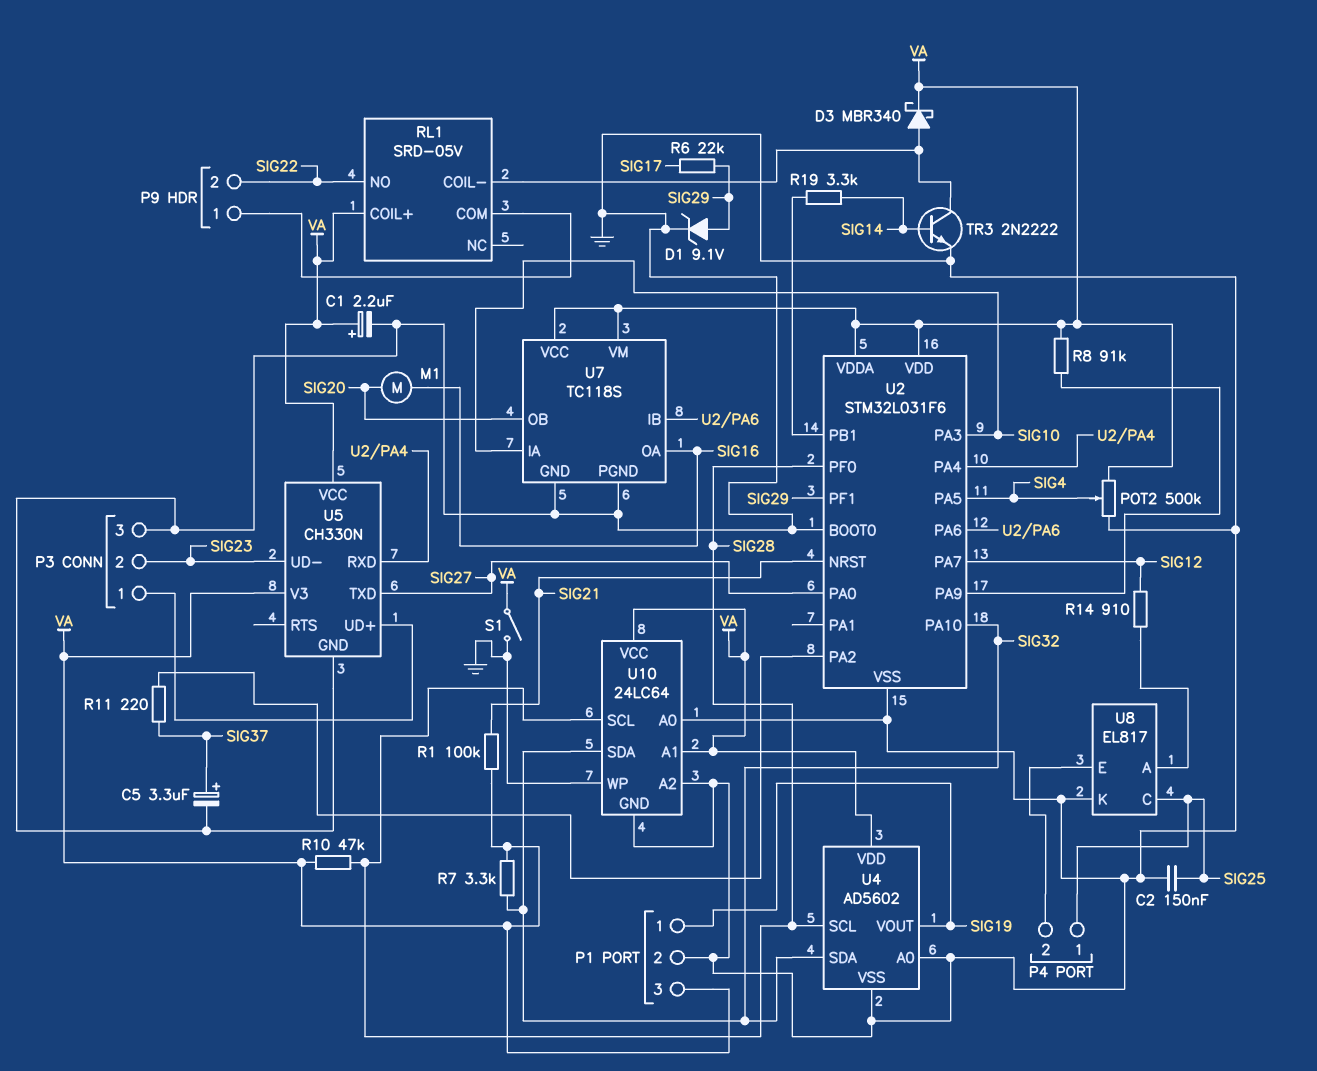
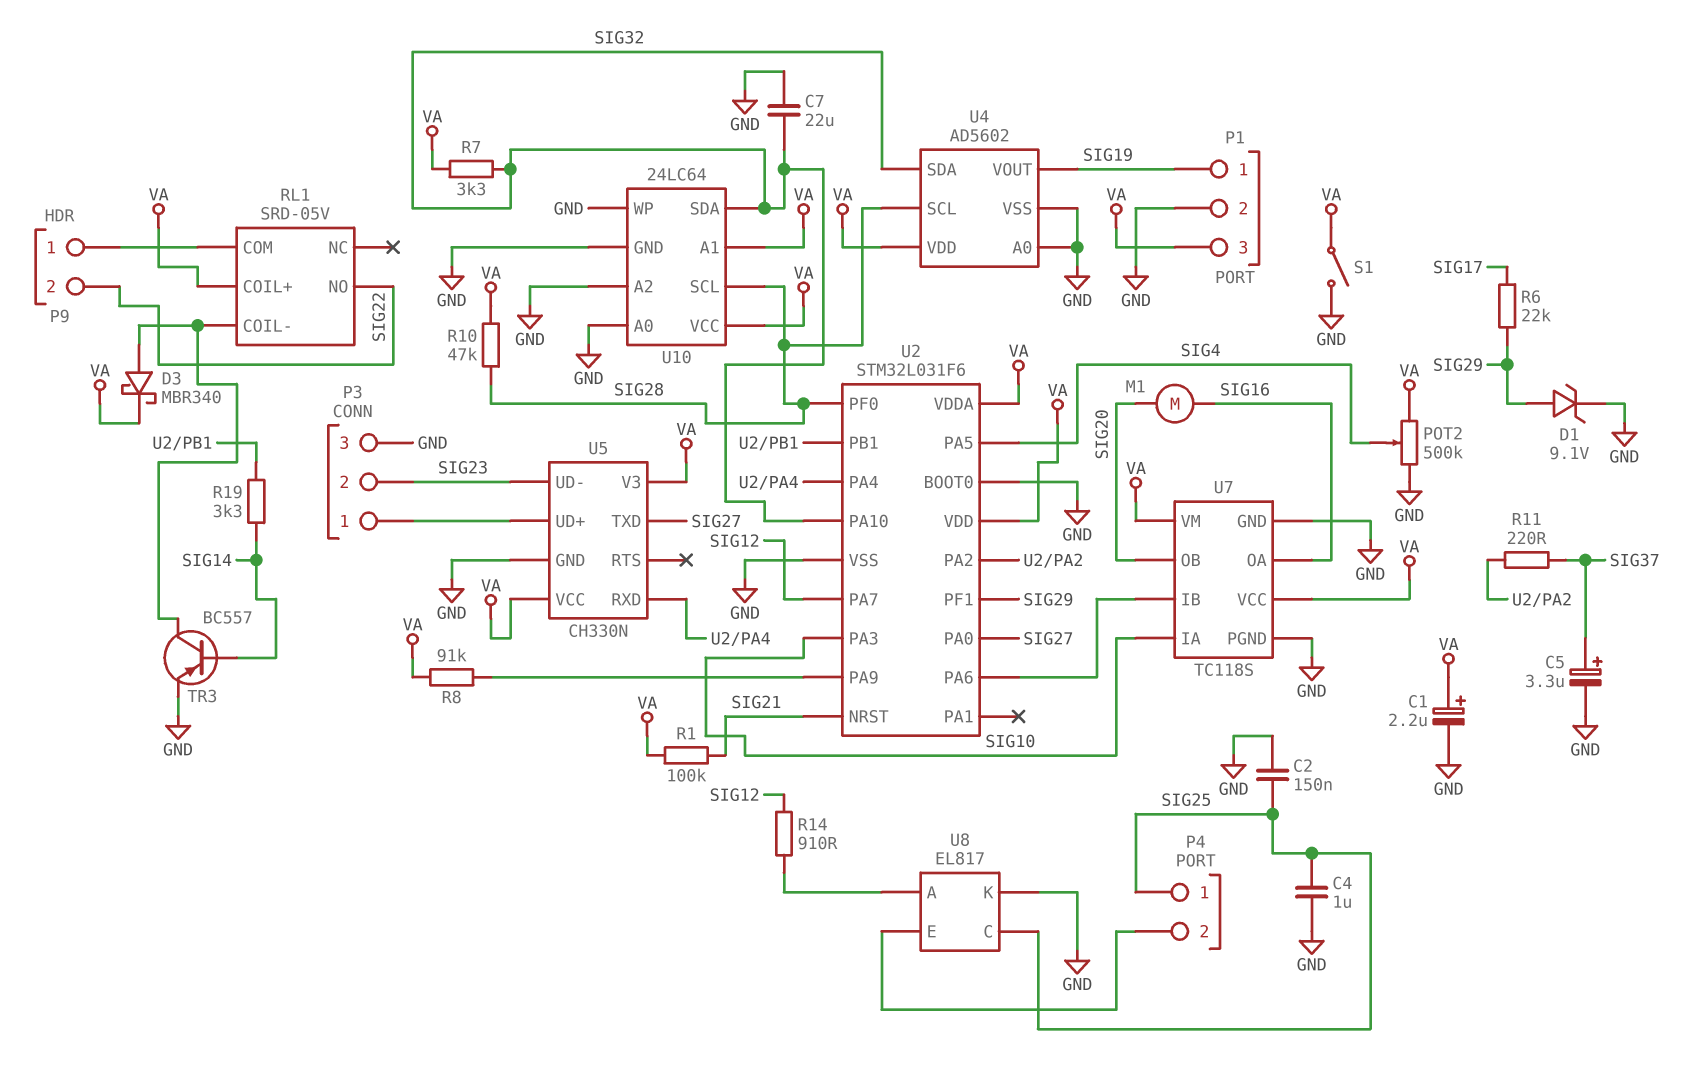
C4: none -> 1uF (GND, SIG25)
C7: none -> 22uF (GND, SIG32)
TR3: NPN 2N2222 (B SIG14, C RL1/COIL-, E GND) -> PNP BC557 (B SIG14, C RL1/COIL-, E GND)

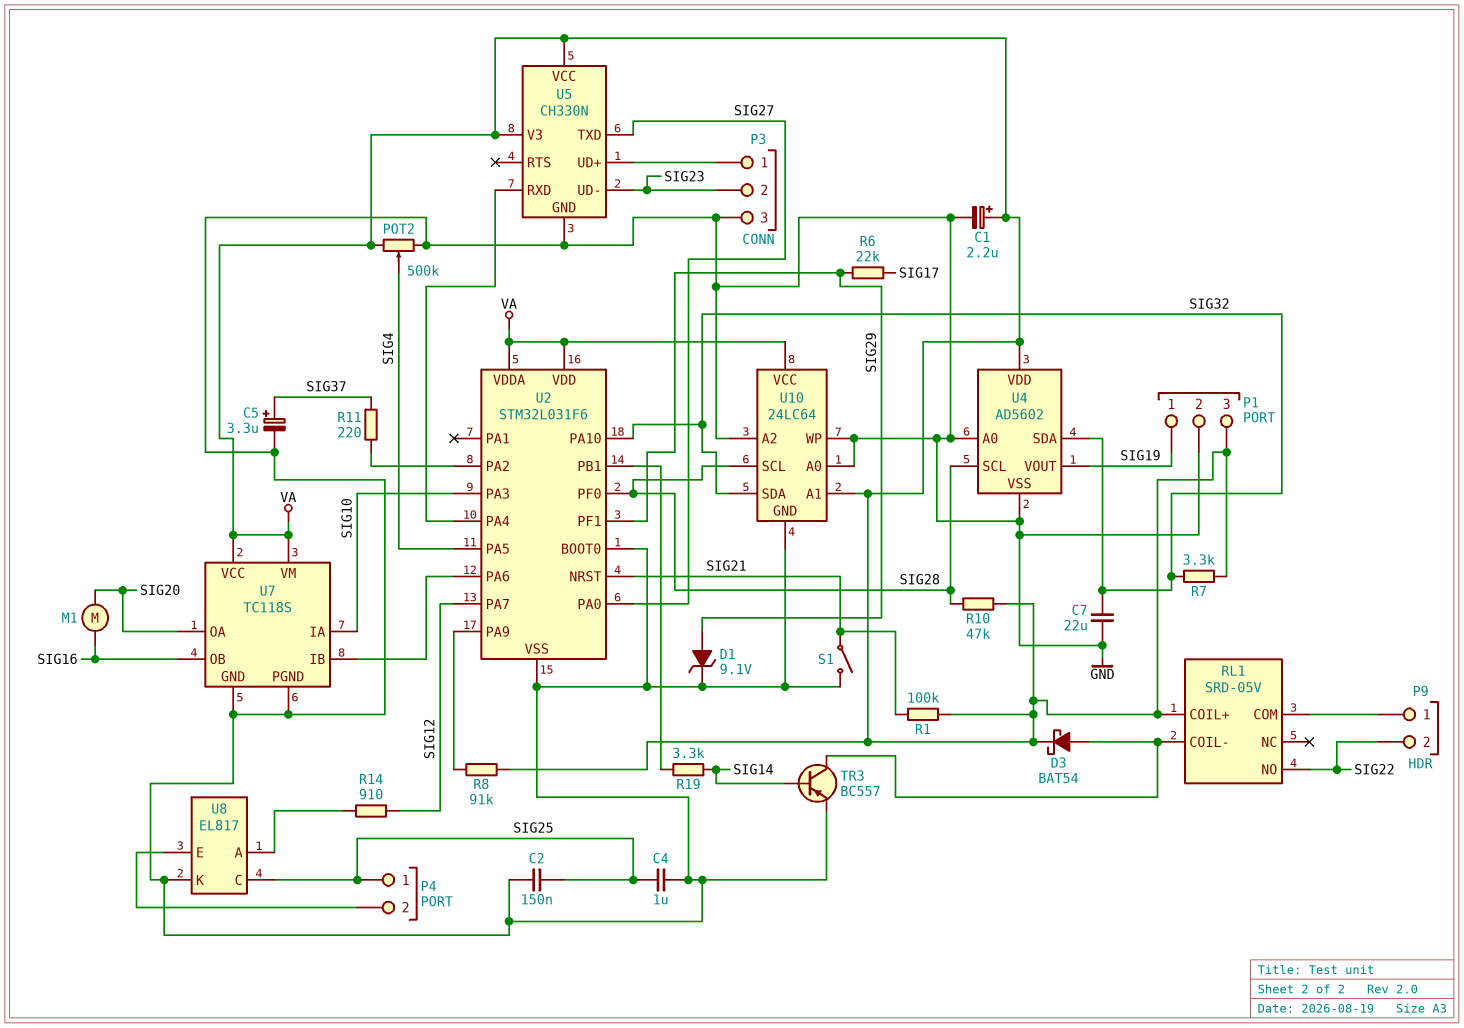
D3: schottky MBR340 (A RL1/COIL-, K VA) -> schottky BAT54 (A RL1/COIL-, K VA)
S1: switch (GND, VA) -> switch (GND, SIG21)
U7 pin OA: SIG16 -> SIG20
U7 pin OB: SIG20 -> SIG16

